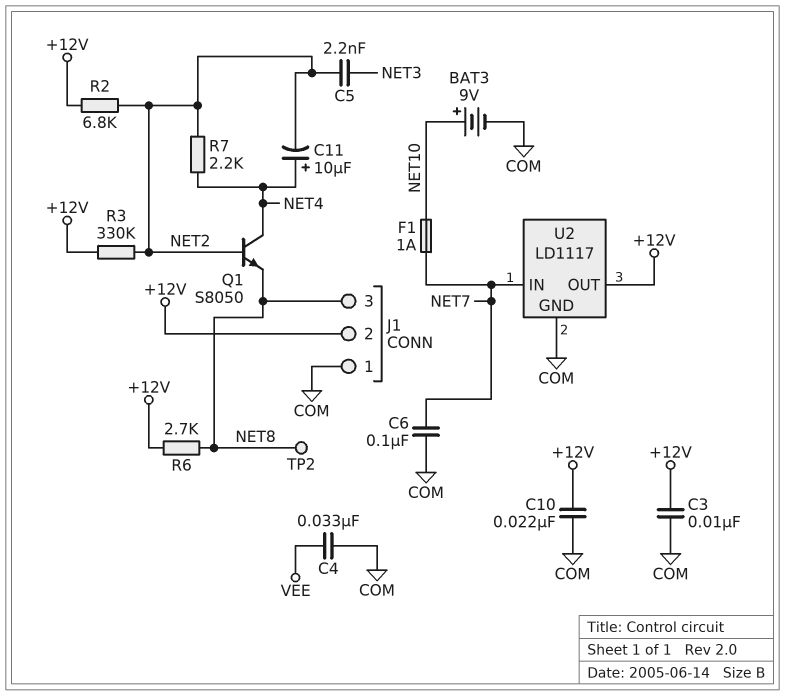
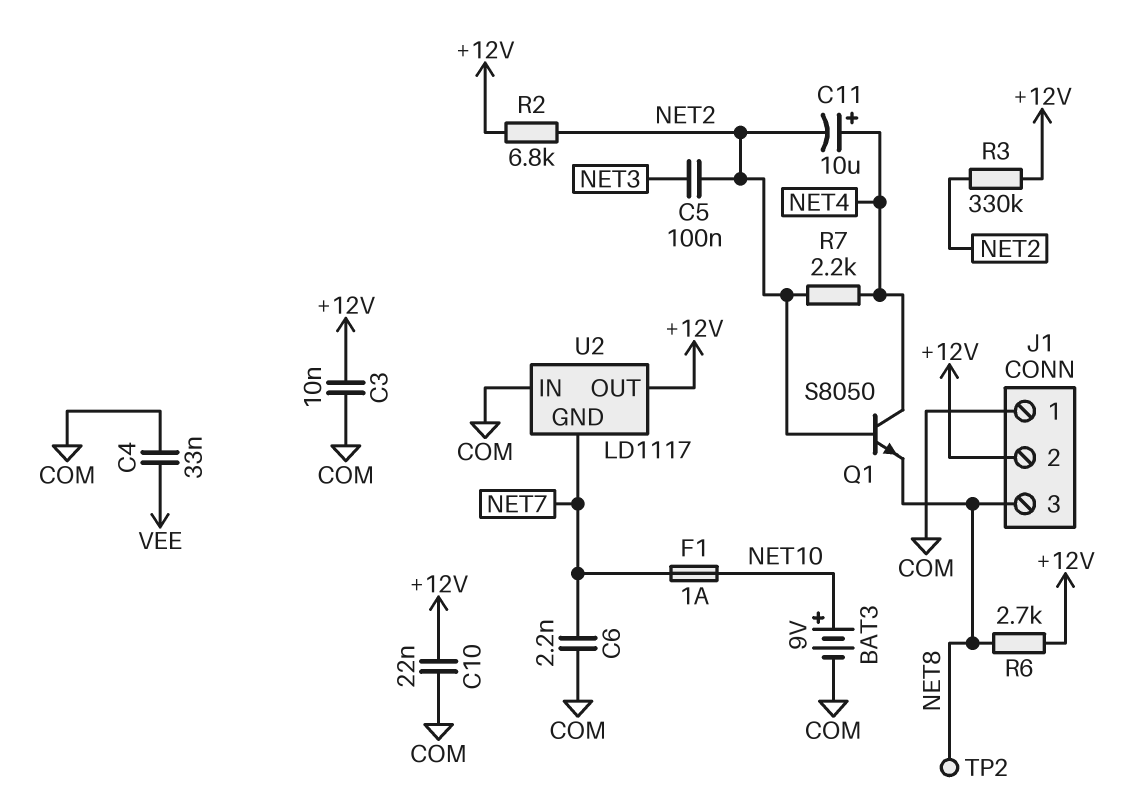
C5: 2.2nF (NET2, NET3) -> 100nF (NET2, NET3)
C6: 100nF (COM, NET7) -> 2.2nF (COM, NET7)
U2 pin GND: COM -> NET7
U2 pin IN: NET7 -> COM

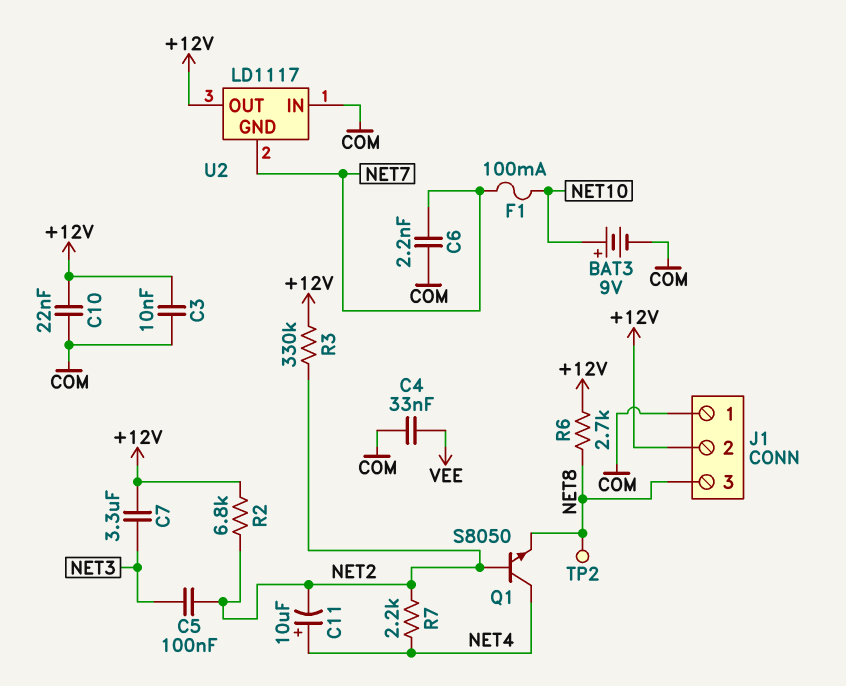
C7: none -> 3.3uF (+12V, NET3)
F1: 1A (NET7, NET10) -> 100mA (NET7, NET10)

